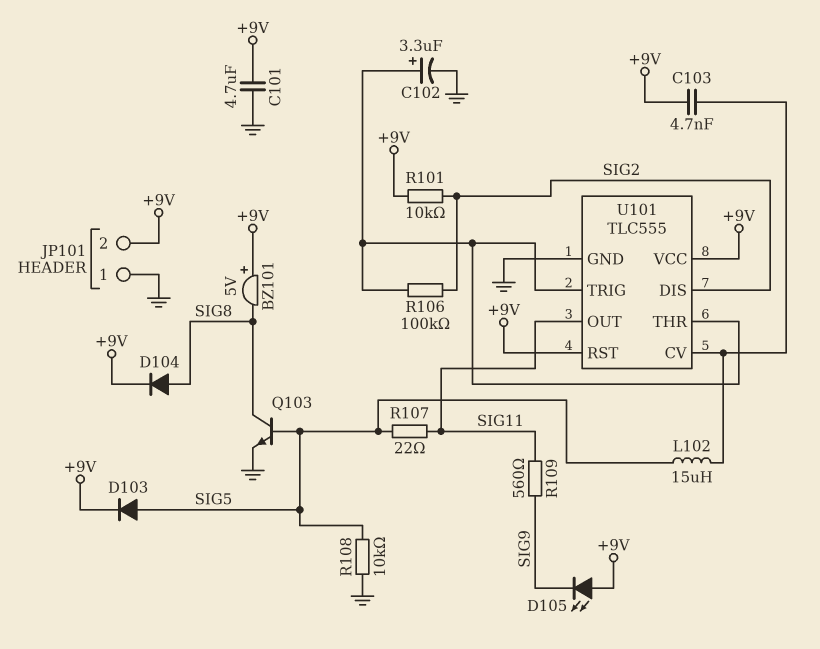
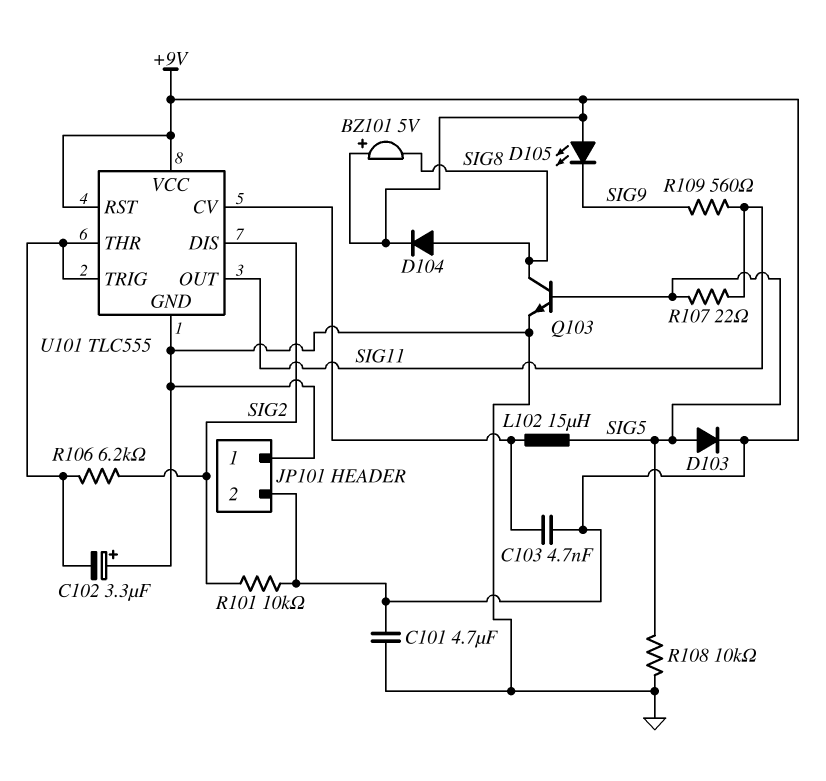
C102: 3.3uF (plus U101/THR, minus GND) -> 3.3uF (plus GND, minus U101/THR)
R106: 100k (SIG2, U101/THR) -> 6.2k (SIG2, U101/THR)

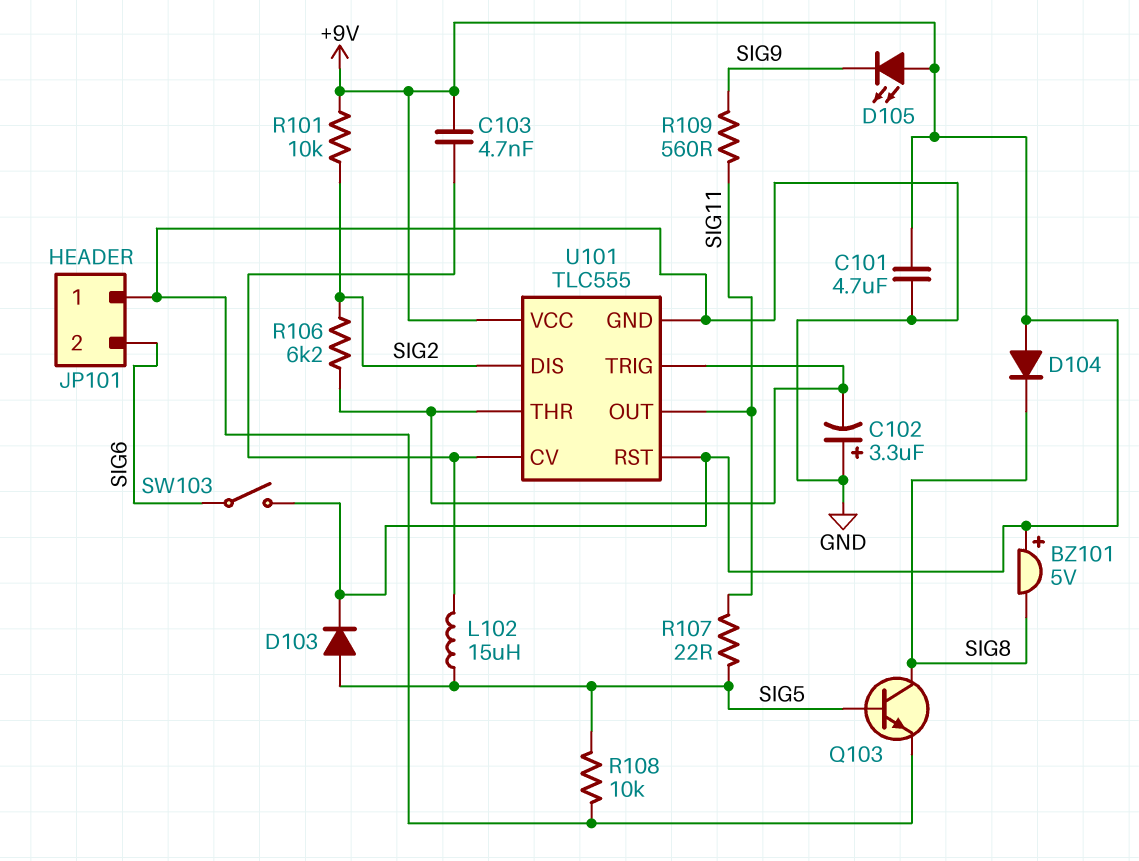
D104: diode (A SIG8, K +9V) -> diode (A +9V, K SIG8)
JP101 pin 2: +9V -> SIG6
SW103: none -> switch (+9V, SIG6)

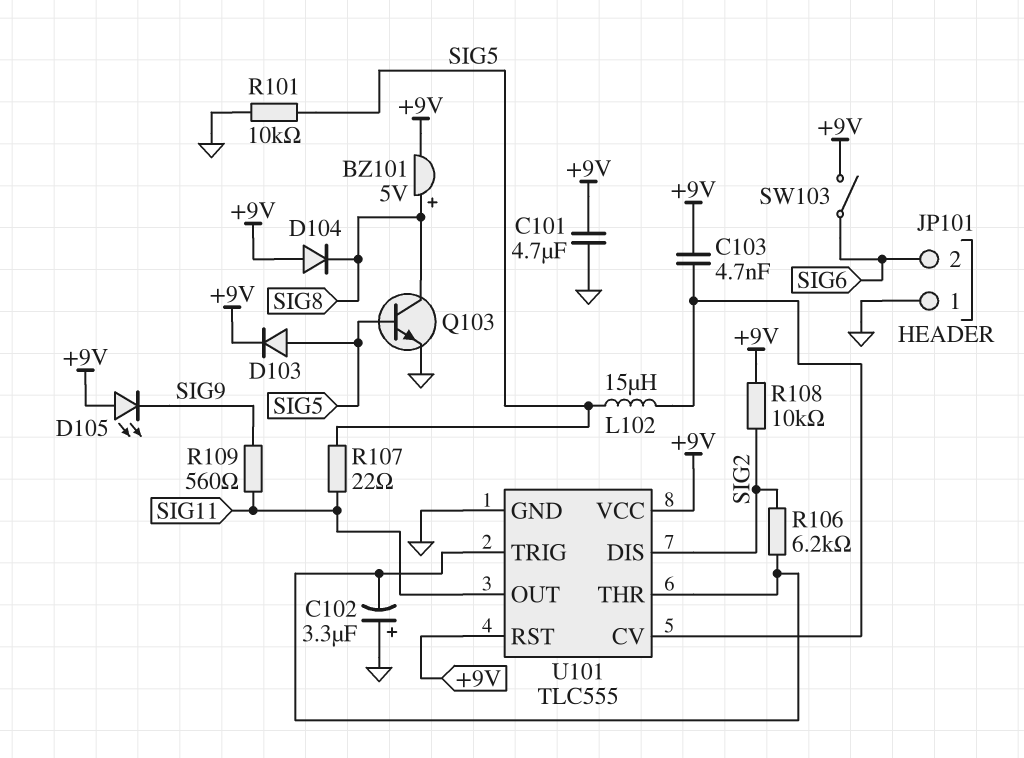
BZ101: buzzer 5V (plus +9V, minus SIG8) -> buzzer 5V (plus SIG8, minus +9V)
R101: 10k (+9V, SIG2) -> 10k (GND, SIG5)
R108: 10k (GND, SIG5) -> 10k (+9V, SIG2)

